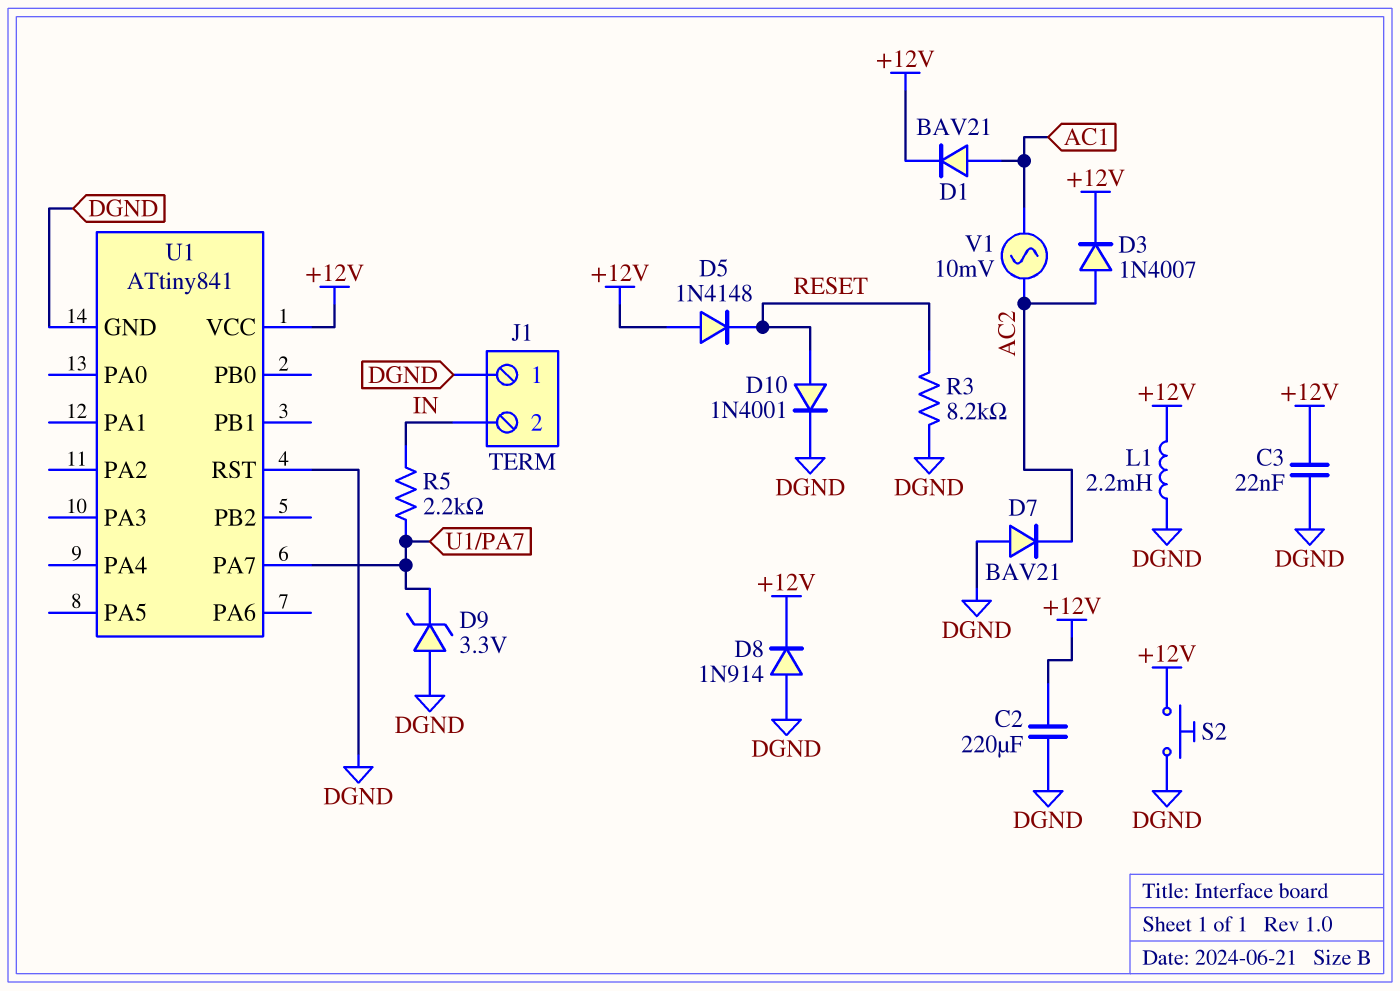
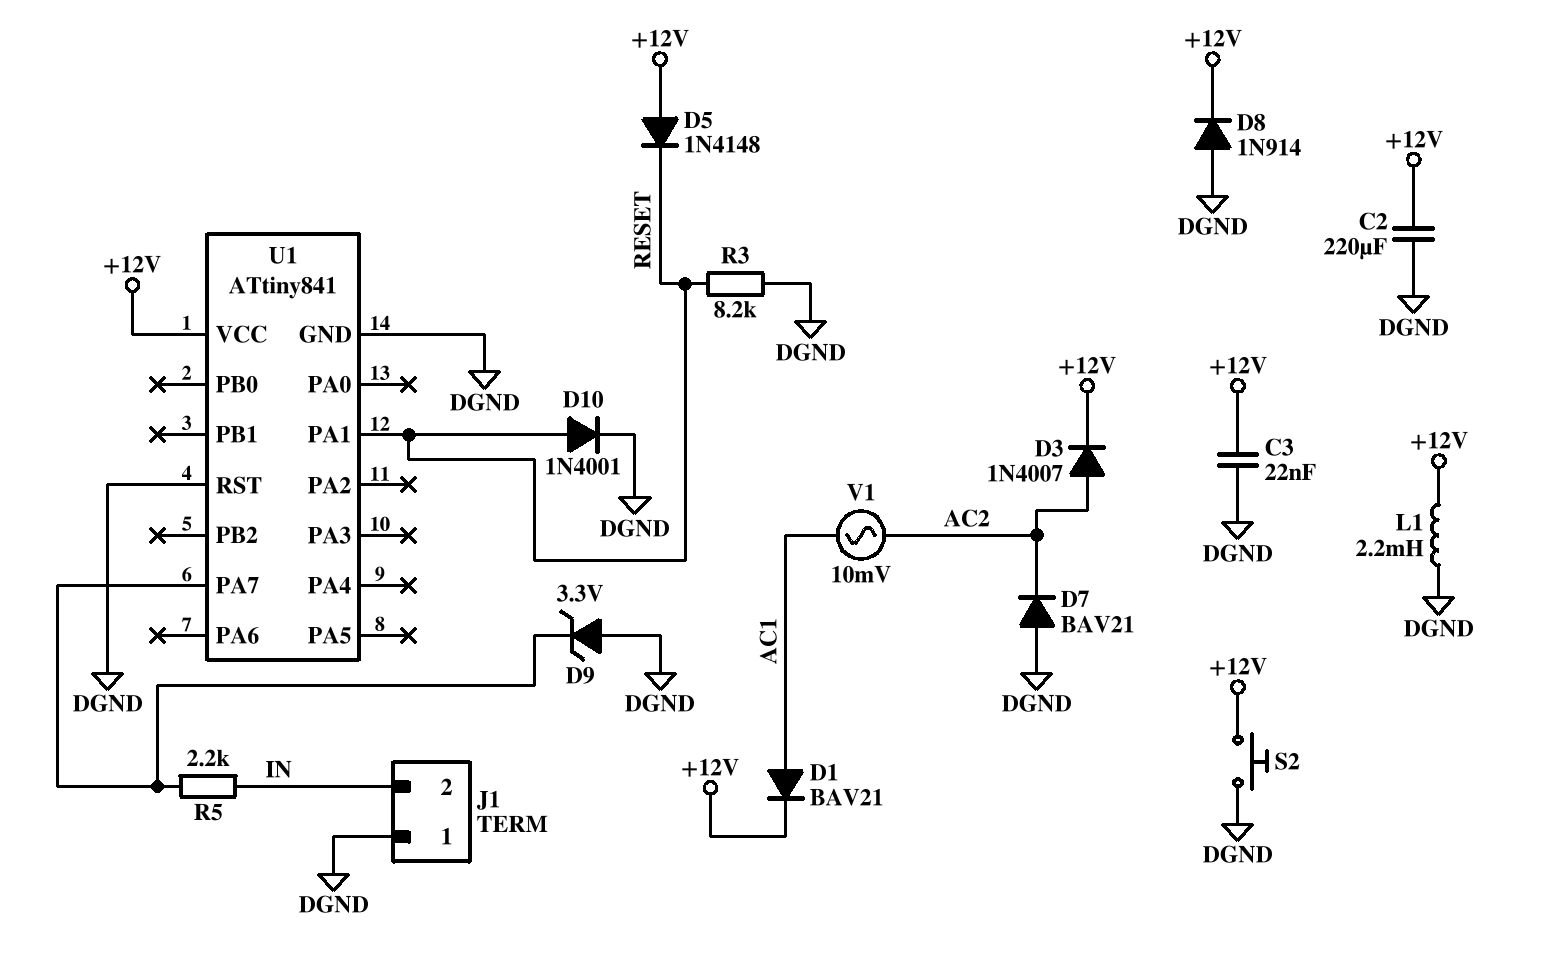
U1 pin PA1: none -> RESET

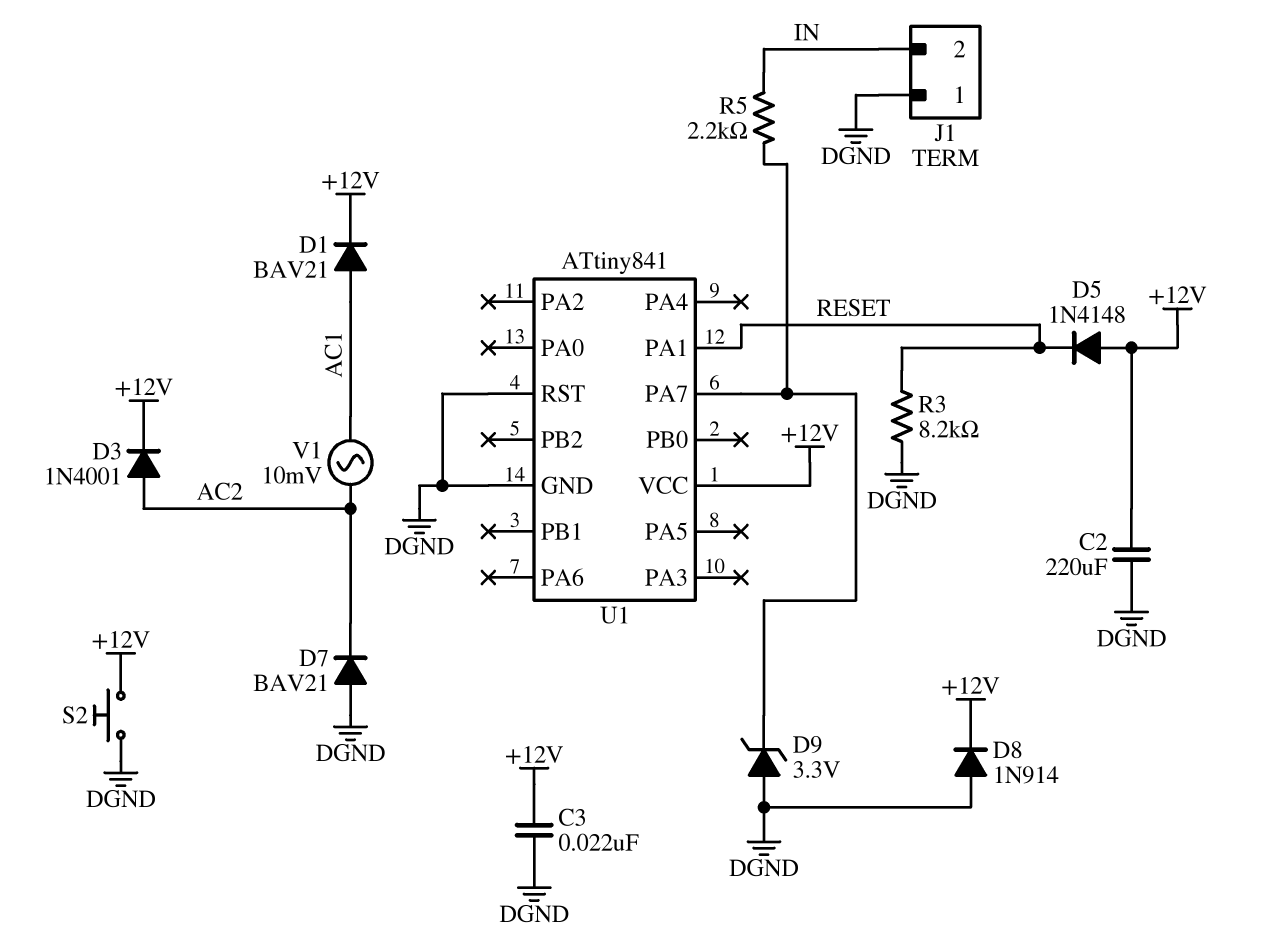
D3: diode 1N4007 (A AC2, K +12V) -> diode 1N4001 (A AC2, K +12V)
D10: diode 1N4001 (A RESET, K DGND) -> none
L1: 2.2mH (+12V, DGND) -> none

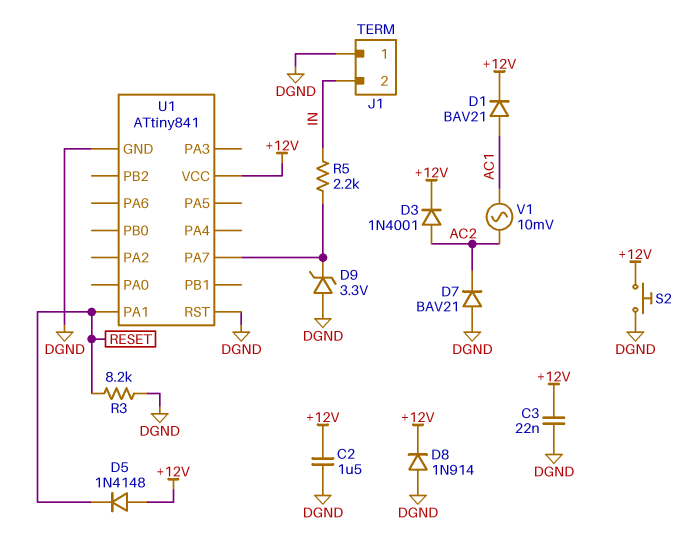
C2: 220uF (+12V, DGND) -> 1.5uF (+12V, DGND)

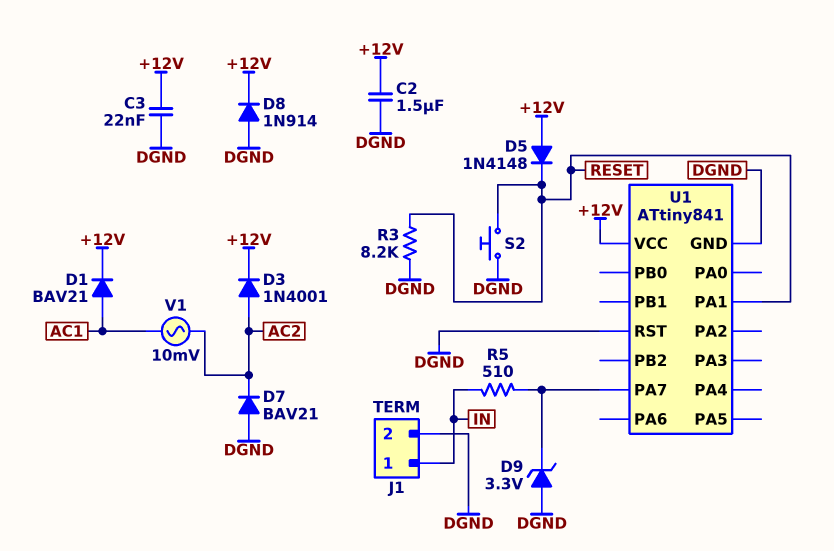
J1 pin 1: DGND -> IN
J1 pin 2: IN -> DGND
R5: 2.2k (IN, U1/PA7) -> 510 (IN, U1/PA7)
S2: button (+12V, DGND) -> button (DGND, RESET)

